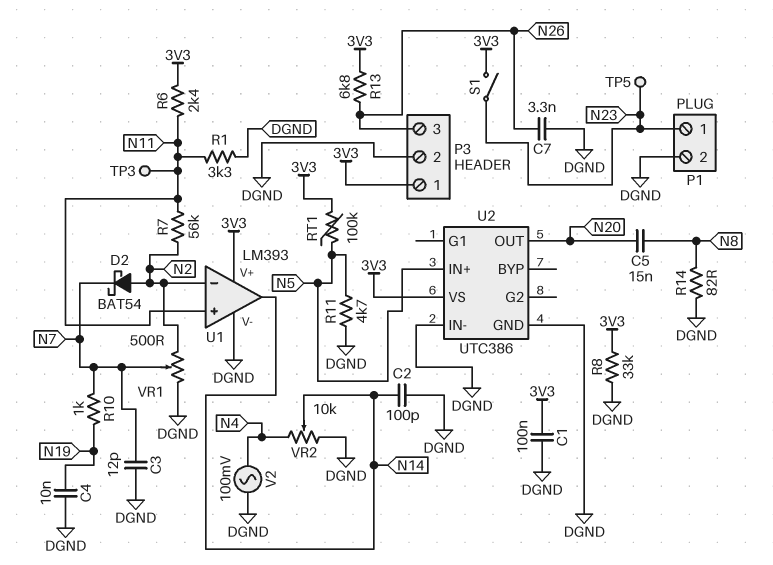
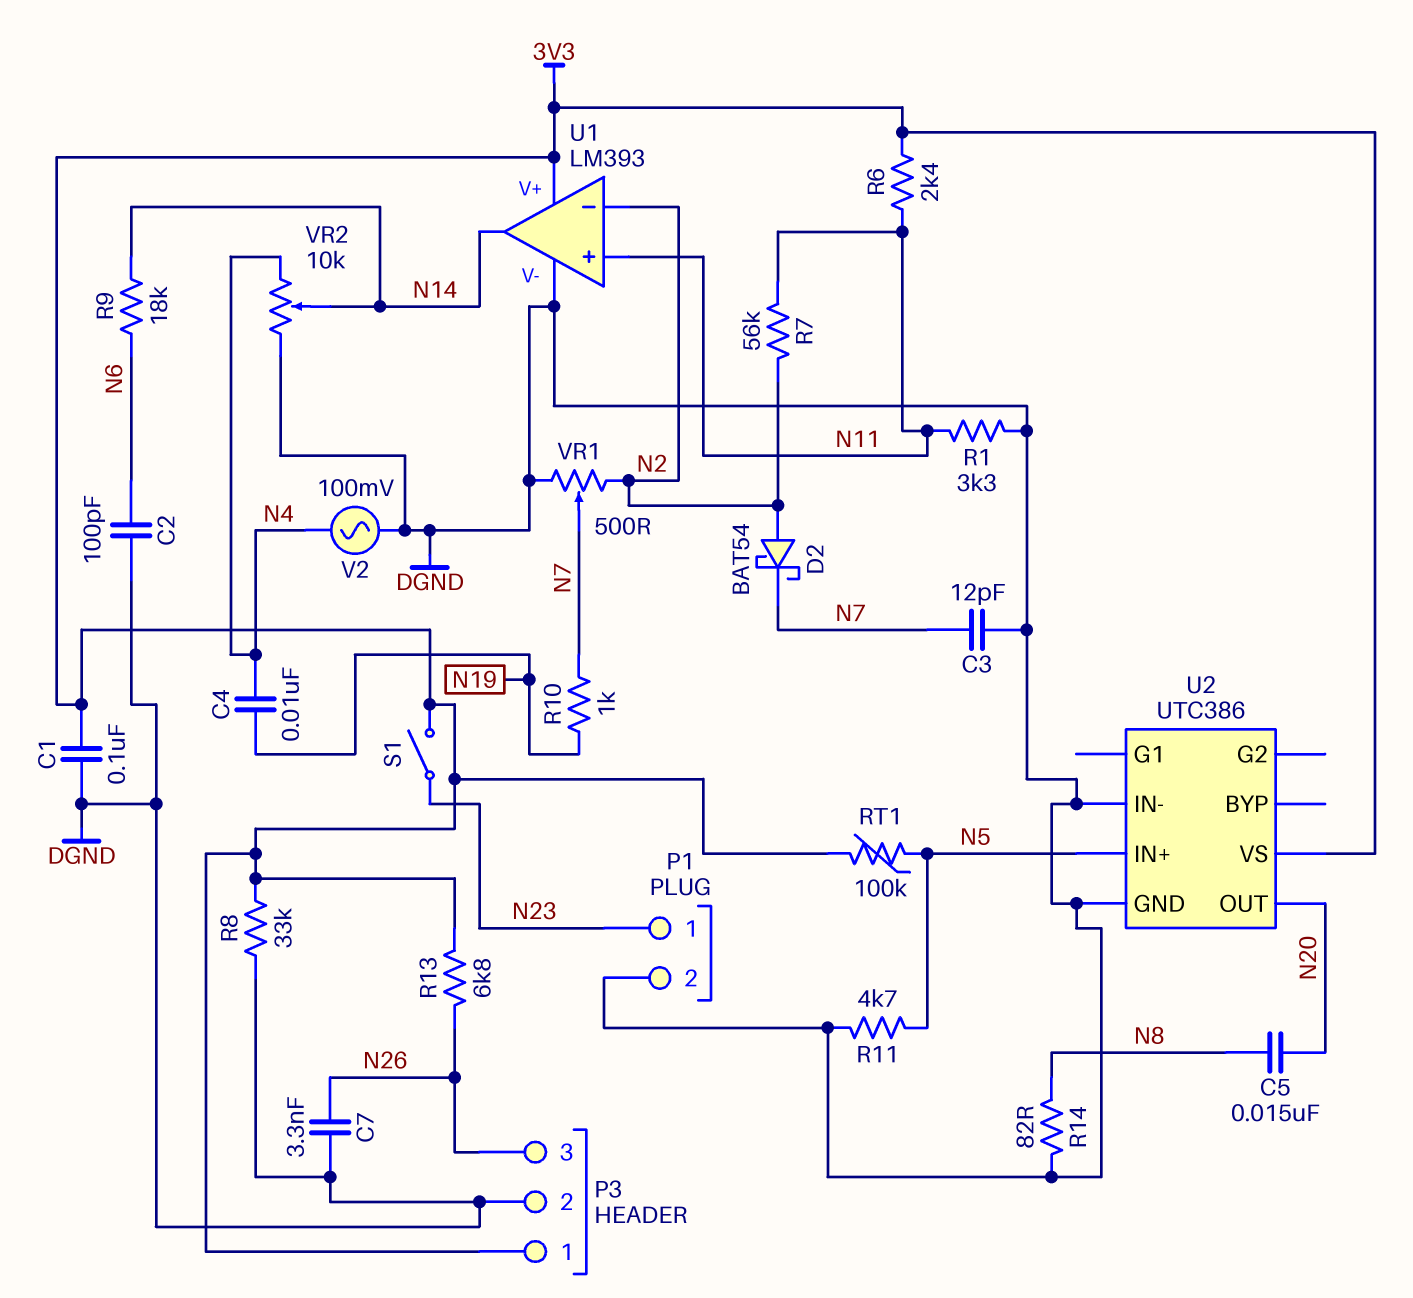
C2: 100pF (DGND, N14) -> 100pF (DGND, N6)
C4: 10nF (DGND, N19) -> 10nF (N4, N19)
R9: none -> 18k (N6, N14)
TP3: test point (N11) -> none
TP5: test point (N23) -> none

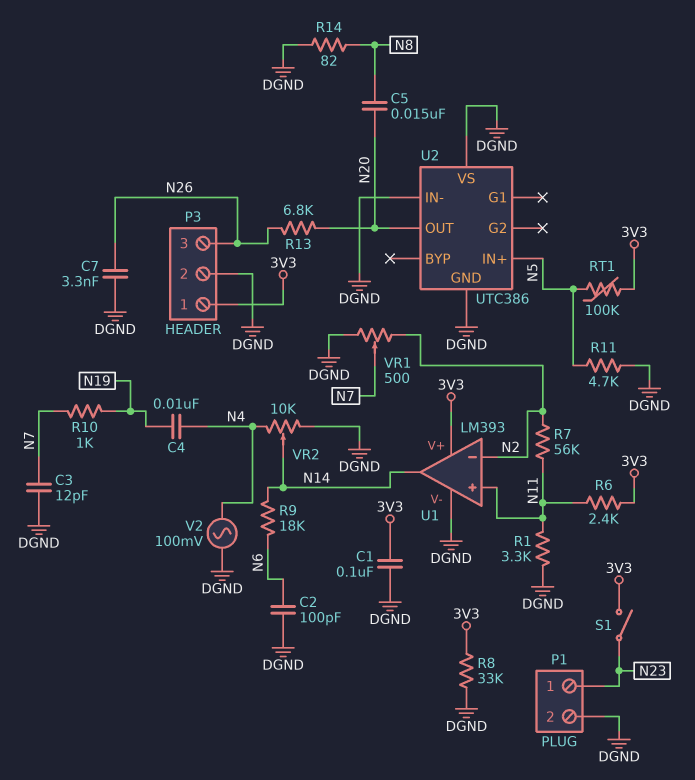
D2: schottky BAT54 (A N2, K N7) -> none
R13: 6.8k (3V3, N26) -> 6.8k (N20, N26)
U2 pin VS: 3V3 -> DGND

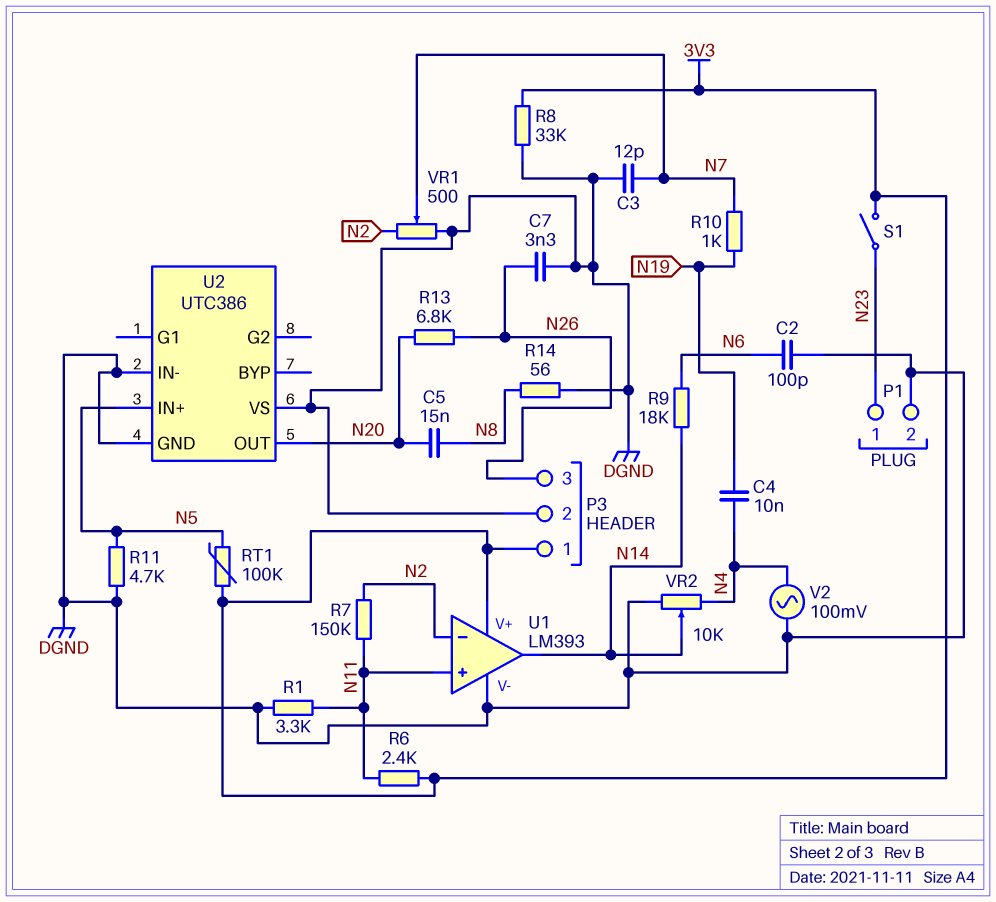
C1: 100nF (3V3, DGND) -> none
R7: 56k (N2, N11) -> 150k (N2, N11)
R14: 82 (DGND, N8) -> 56 (DGND, N8)

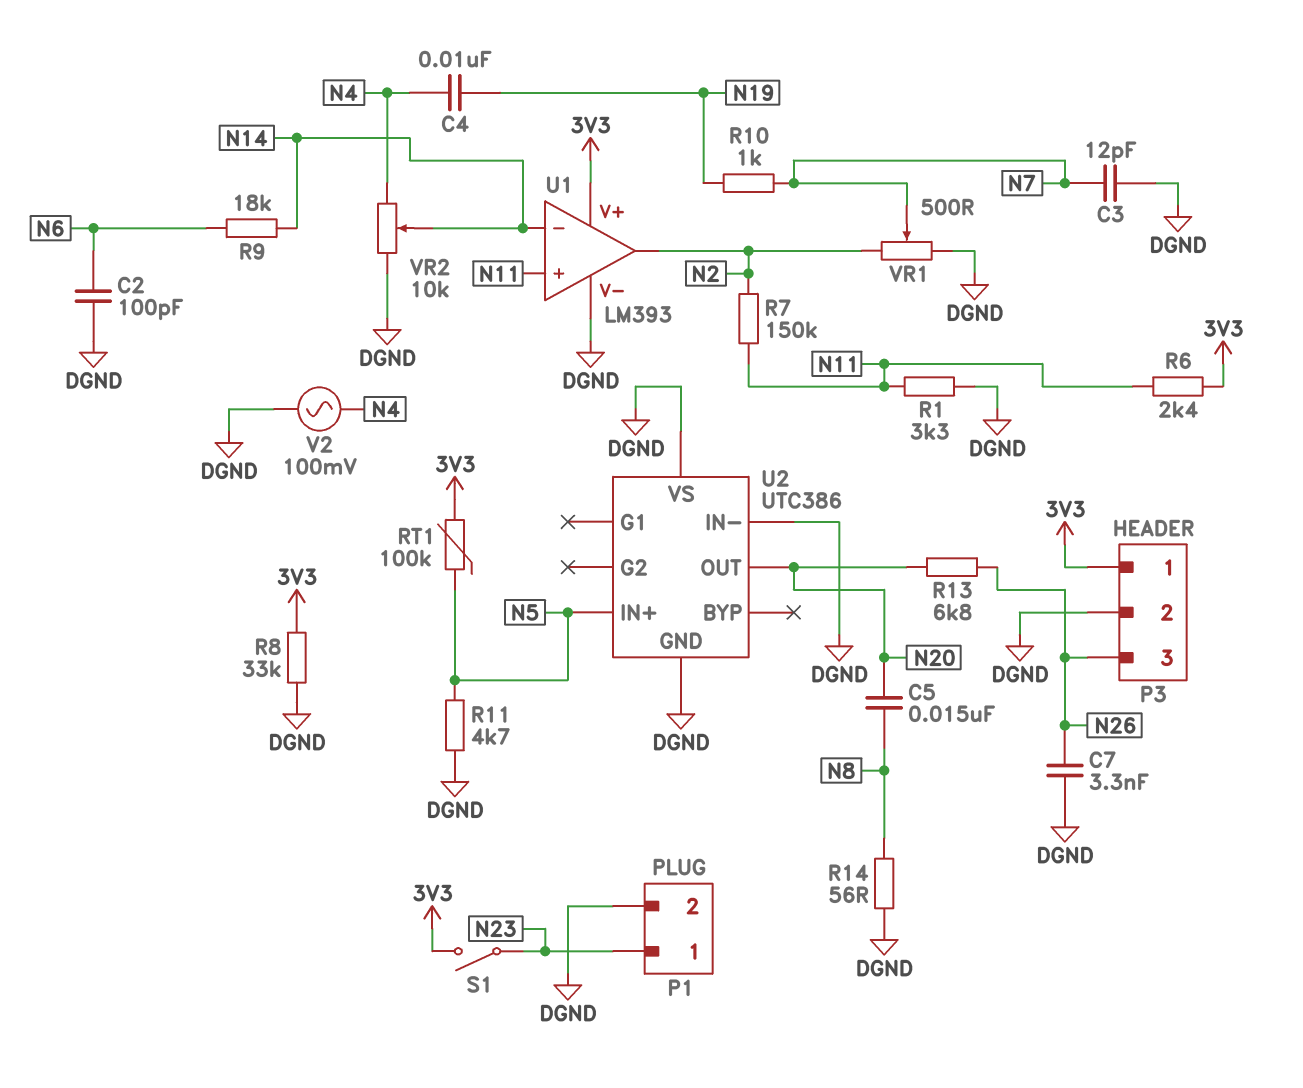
U1 pin in-: N2 -> N14
U1 pin out: N14 -> N2

